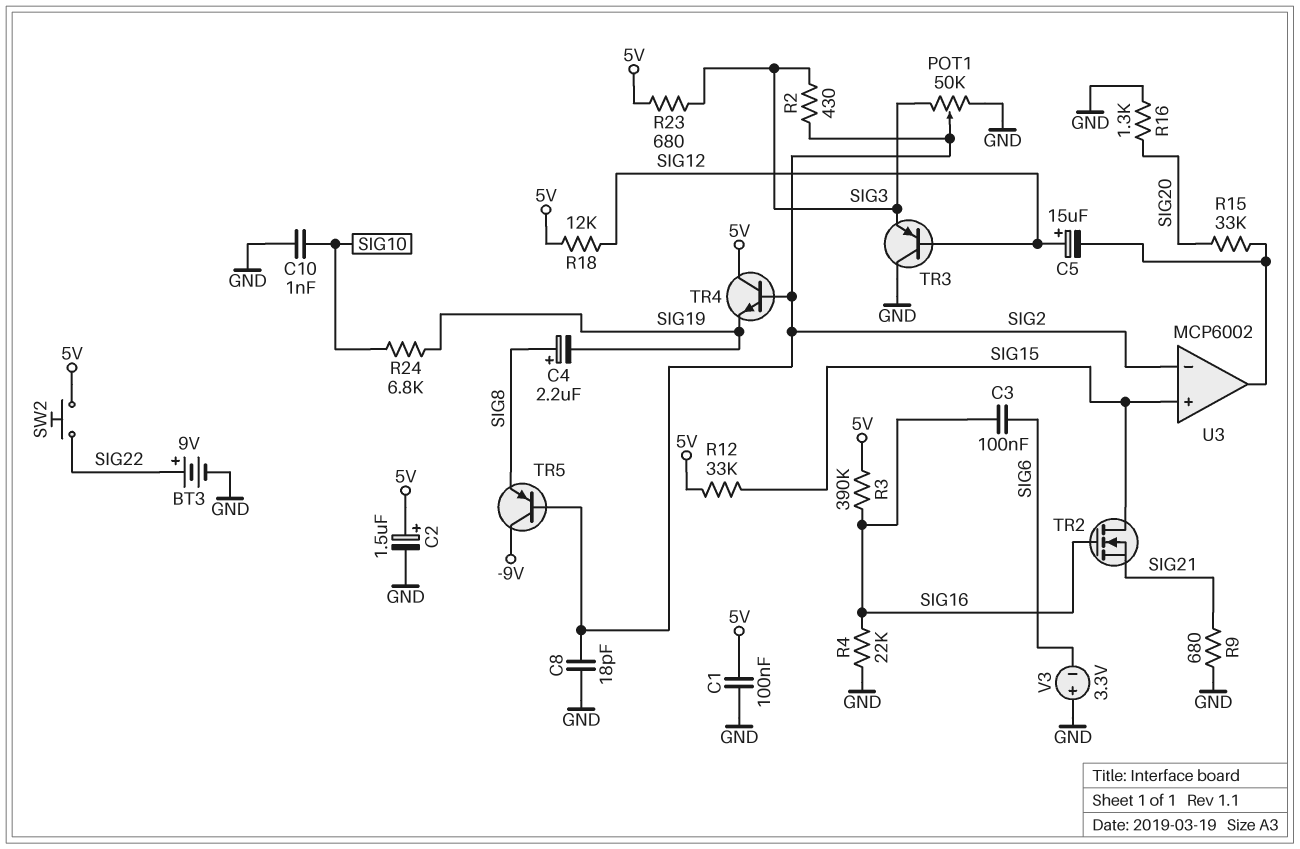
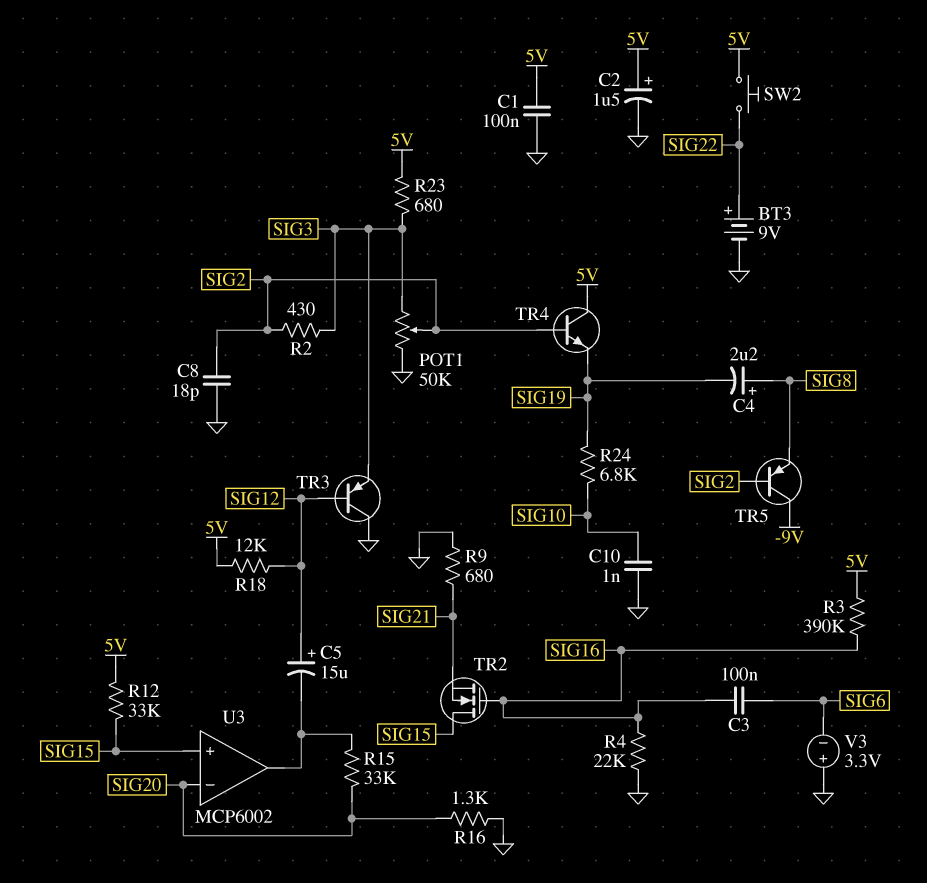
U3 pin in-: SIG2 -> SIG20

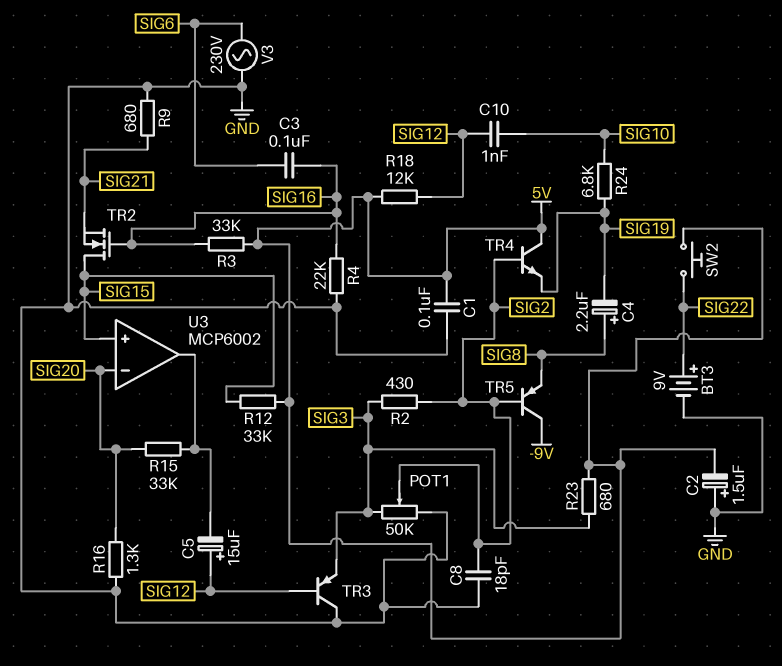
C2: 1.5uF (plus 5V, minus GND) -> 1.5uF (plus GND, minus 5V)
C10: 1nF (GND, SIG10) -> 1nF (SIG10, SIG12)
R3: 390k (5V, SIG16) -> 33k (5V, SIG16)
V3: 3.3V (plus GND, minus SIG6) -> AC 230V (GND, SIG6)

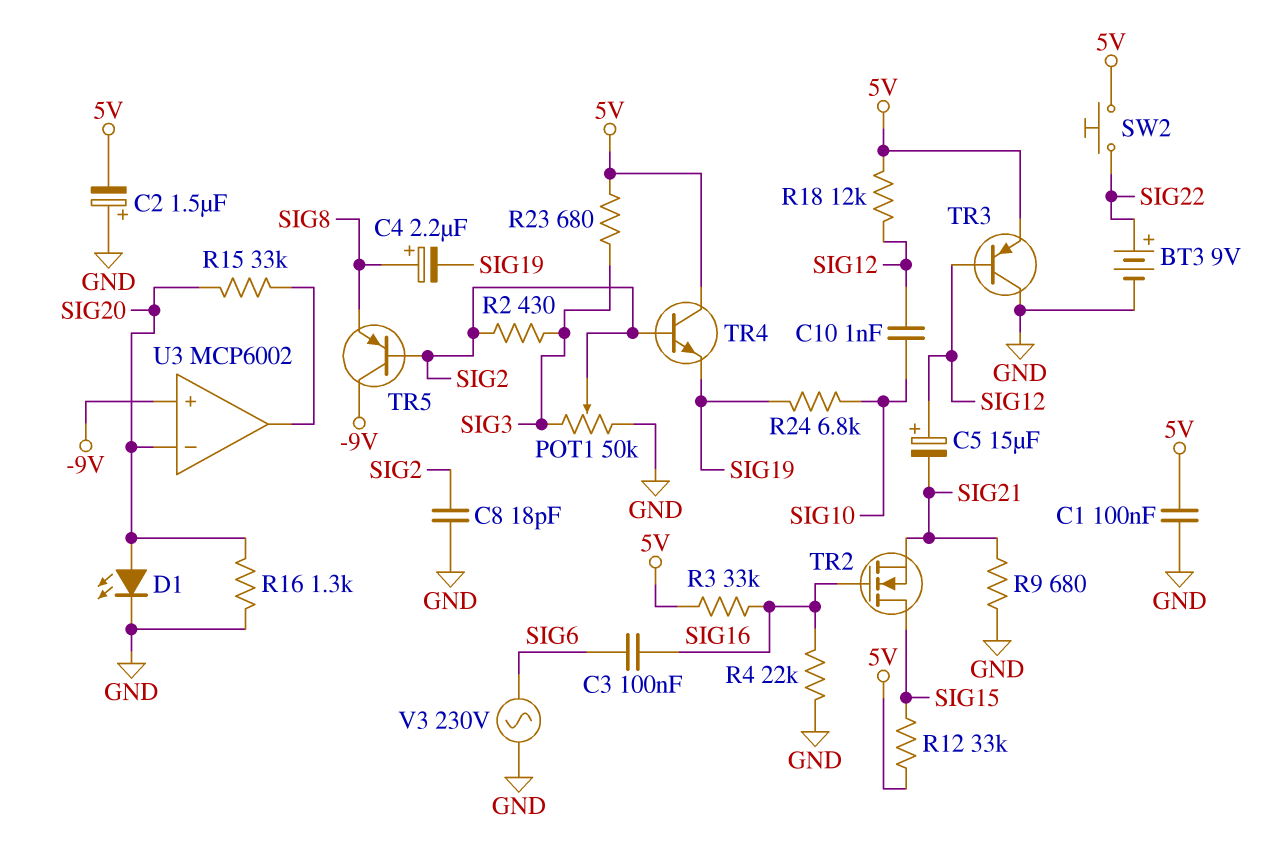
C5: 15uF (plus SIG12, minus U3/out) -> 15uF (plus SIG12, minus SIG21)
D1: none -> LED (A SIG20, K GND)
TR3: PNP (B SIG12, C GND, E SIG3) -> PNP (B SIG12, C GND, E 5V)
U3 pin in+: SIG15 -> -9V

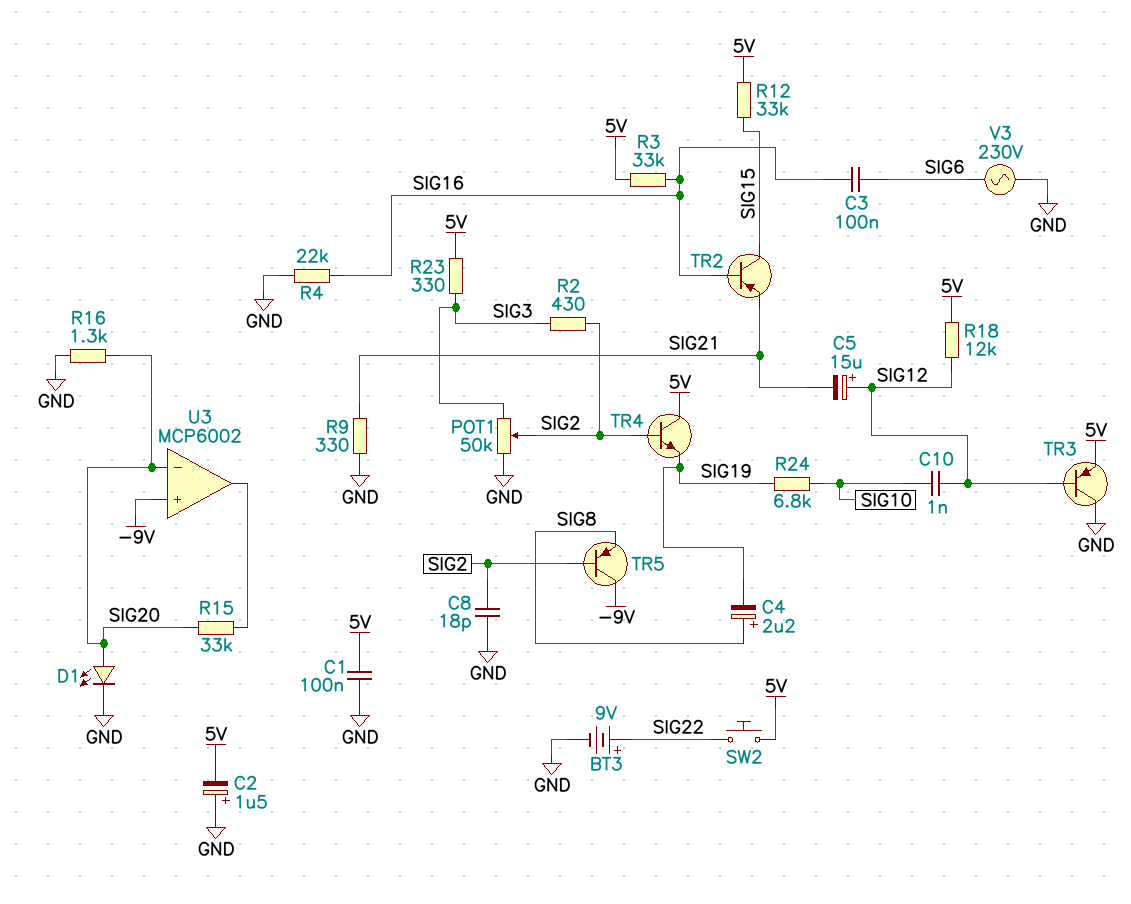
R9: 680 (GND, SIG21) -> 330 (GND, SIG21)
R23: 680 (5V, SIG3) -> 330 (5V, SIG3)
TR2: NMOS (G SIG16, D SIG15, S SIG21) -> PNP (B SIG16, C SIG15, E SIG21)

